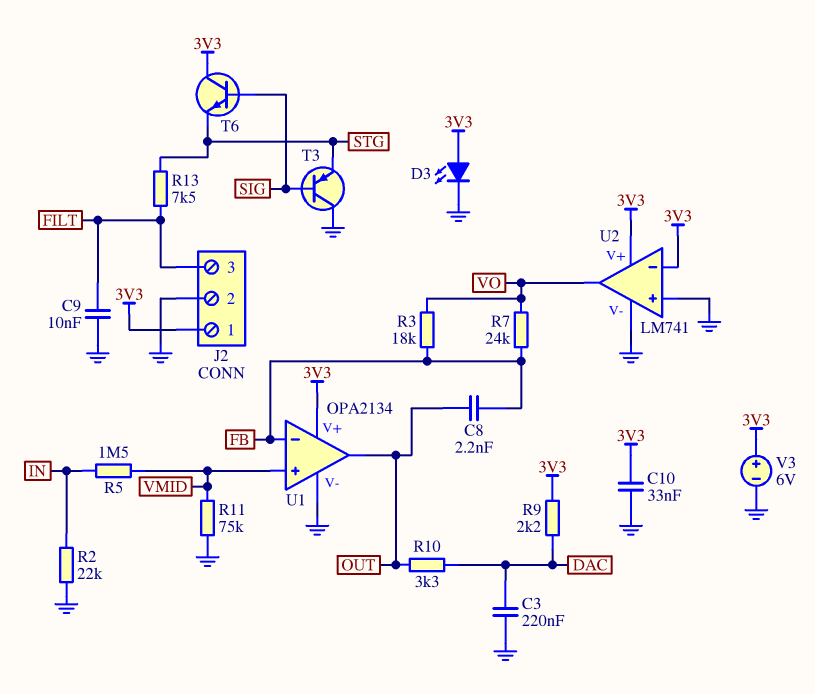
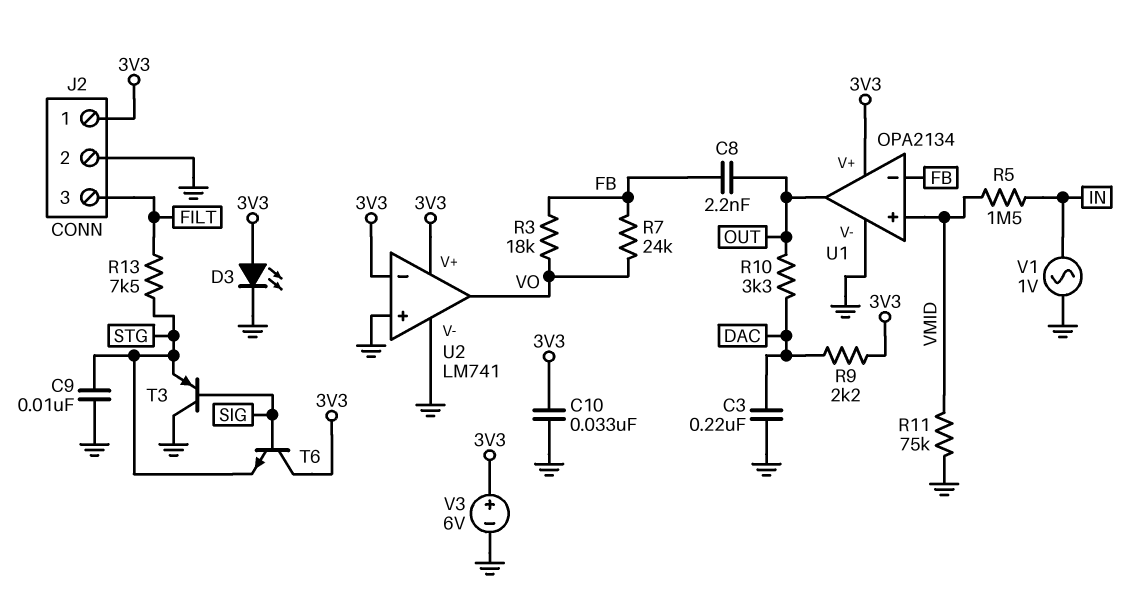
C9: 10nF (FILT, GND) -> 10nF (GND, STG)
R2: 22k (GND, IN) -> none
V1: none -> AC 1V (GND, IN)

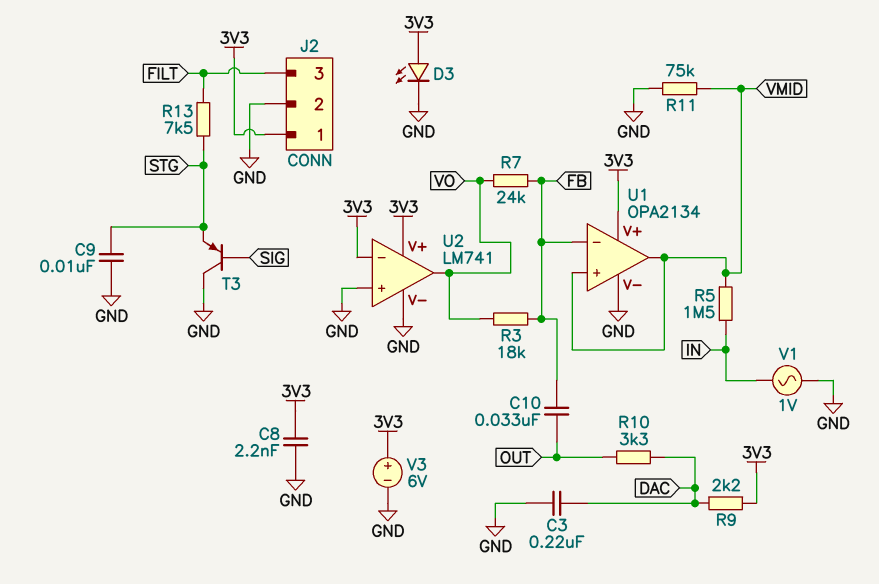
C8: 2.2nF (FB, OUT) -> 2.2nF (3V3, GND)
C10: 33nF (3V3, GND) -> 33nF (FB, OUT)
T6: NPN (B SIG, C 3V3, E STG) -> none
U1 pin out: OUT -> VMID

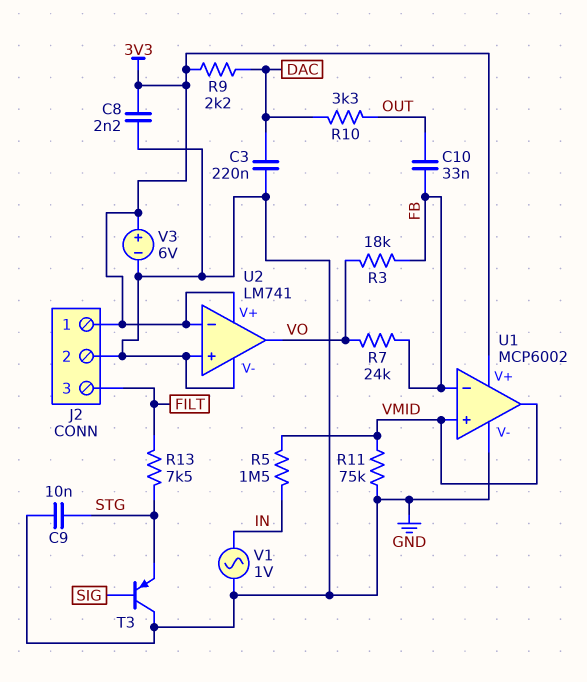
D3: LED (A 3V3, K GND) -> none
U1: OPA2134 -> MCP6002

